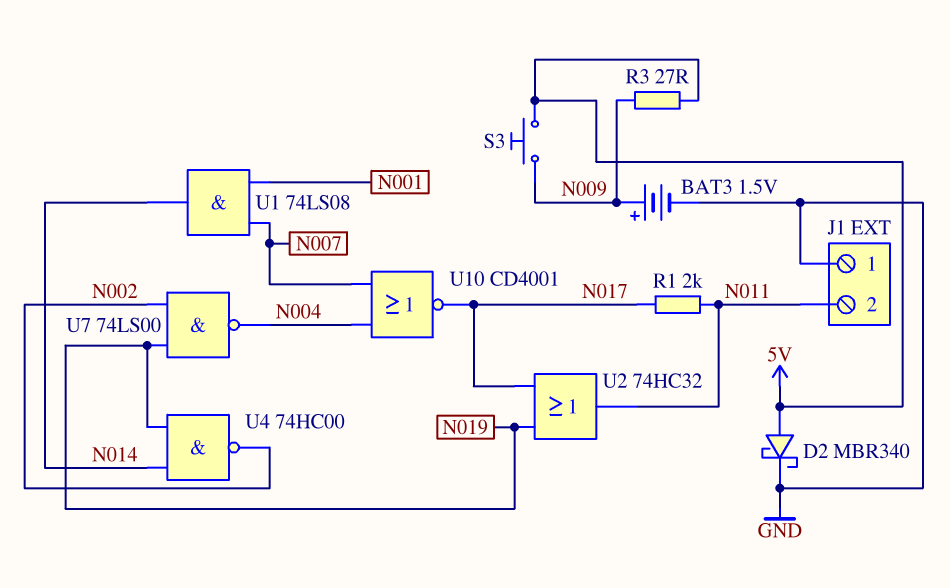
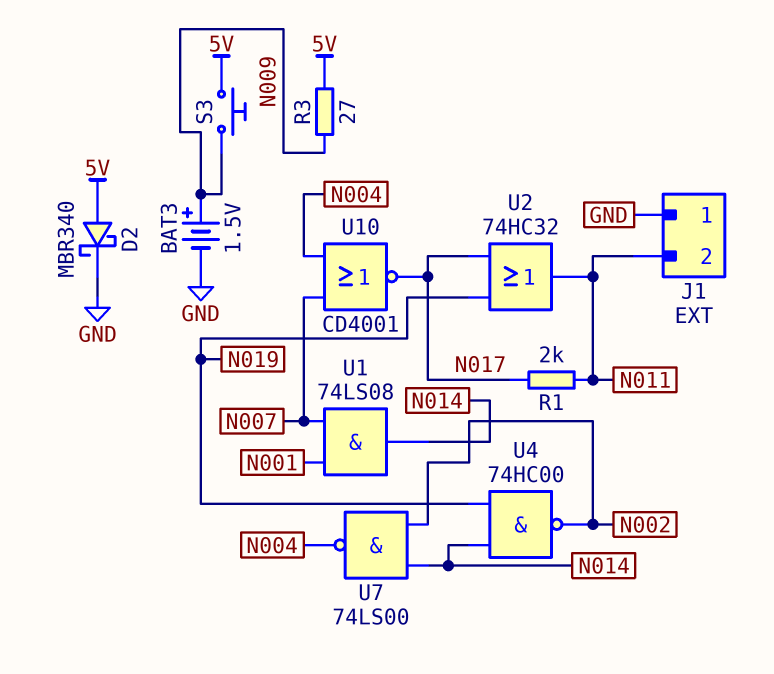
U7: NAND 74LS00 (in N002, in N019, out N004) -> NAND 74LS00 (in N002, in N014, out N004)

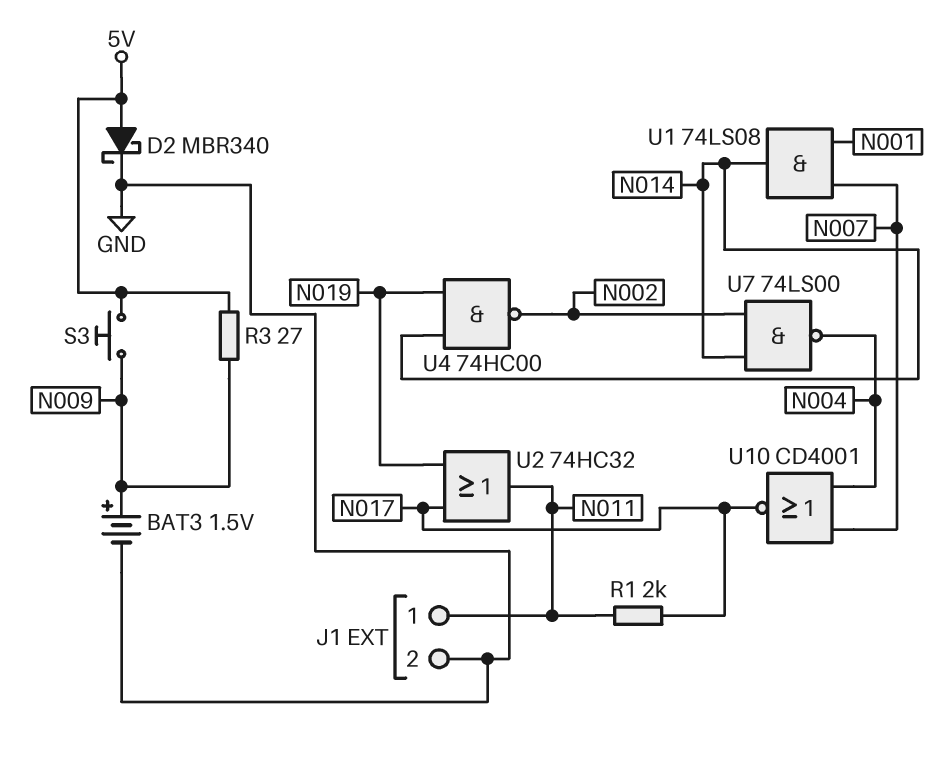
J1 pin 1: GND -> N011
J1 pin 2: N011 -> GND

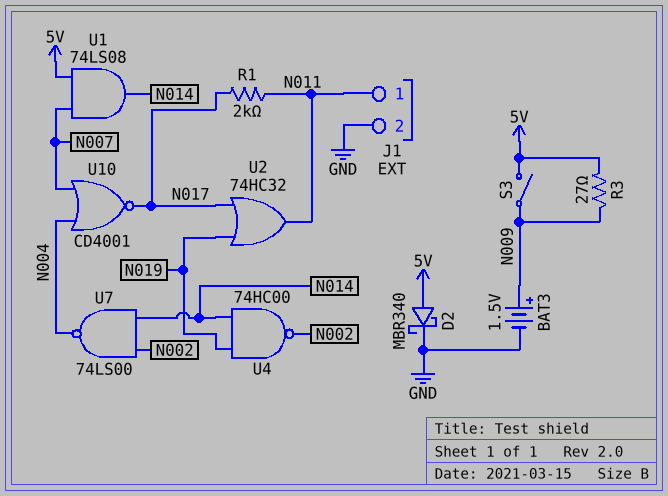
S3: button (5V, N009) -> switch (5V, N009)
U1: AND 74LS08 (in N001, in N007, out N014) -> AND 74LS08 (in 5V, in N007, out N014)

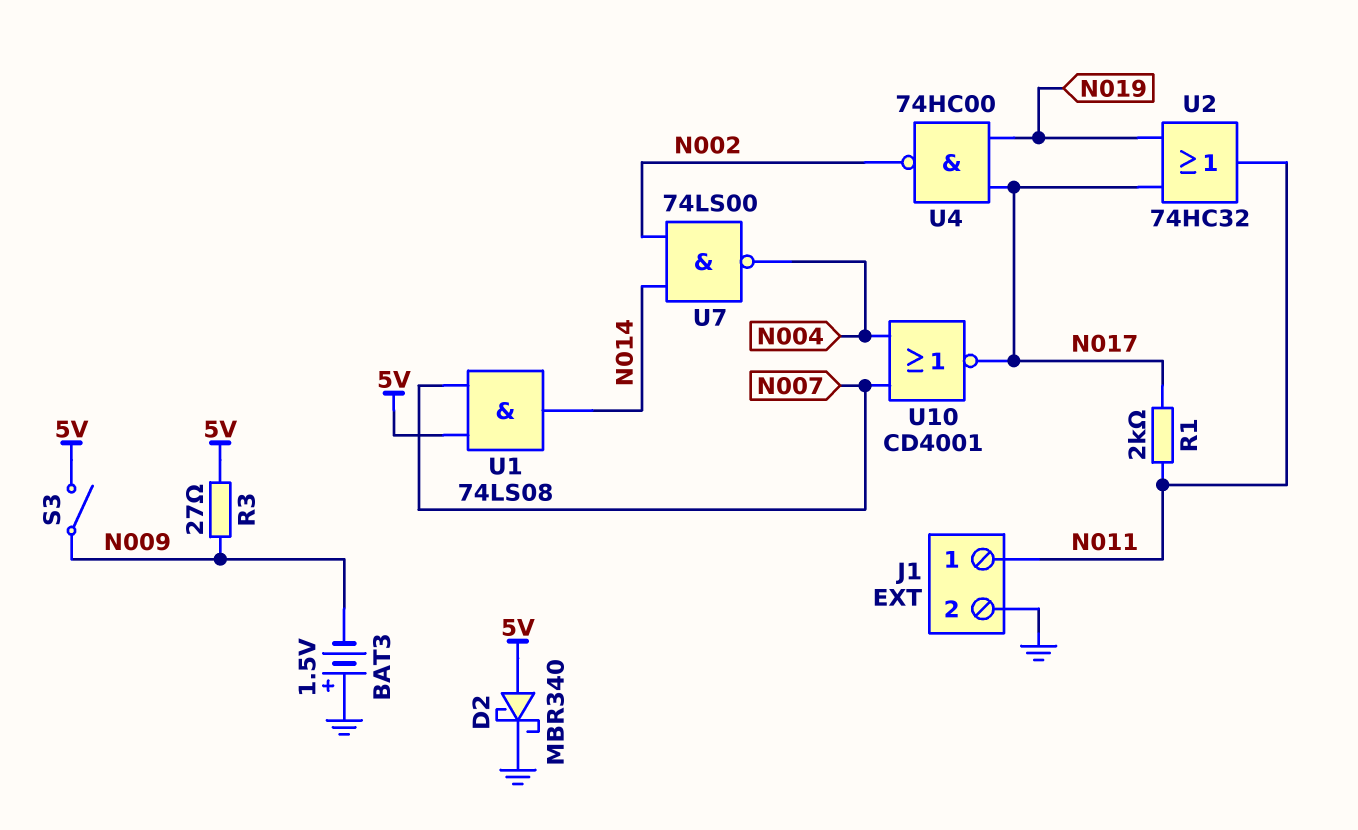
BAT3: 1.5V (plus N009, minus GND) -> 1.5V (plus GND, minus N009)
U4: NAND 74HC00 (in N014, in N019, out N002) -> NAND 74HC00 (in N017, in N019, out N002)

